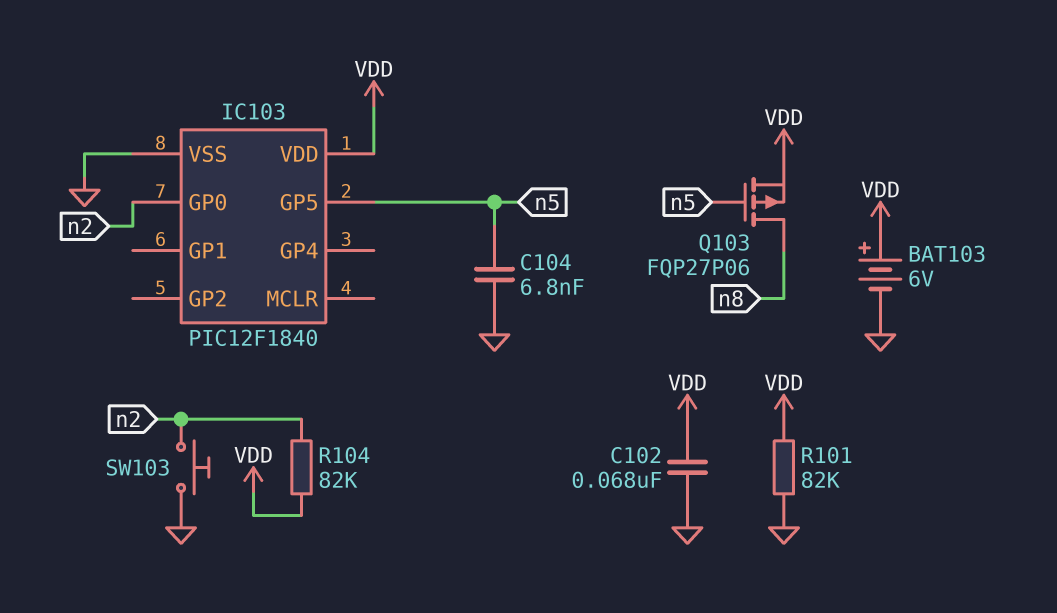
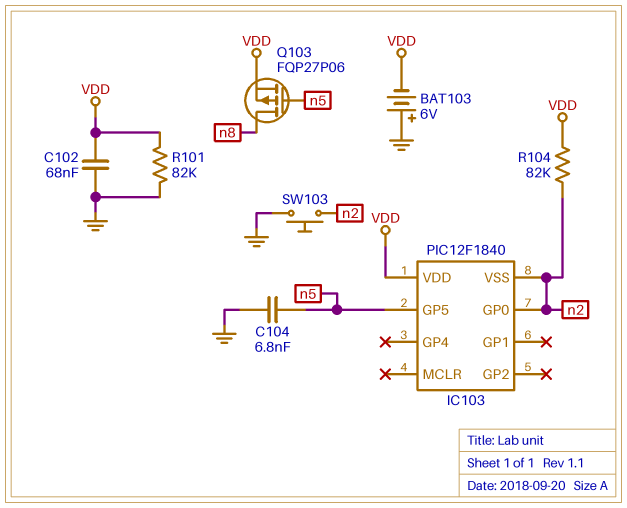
BAT103: 6V (plus VDD, minus GND) -> 6V (plus GND, minus VDD)
IC103 pin VSS: GND -> n2

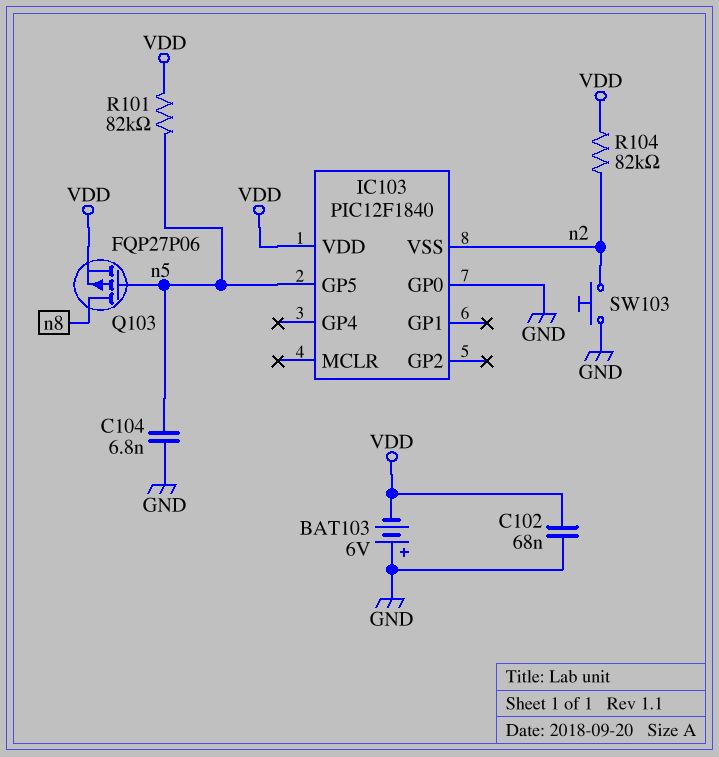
IC103 pin GP0: n2 -> GND
R101: 82k (GND, VDD) -> 82k (VDD, n5)

